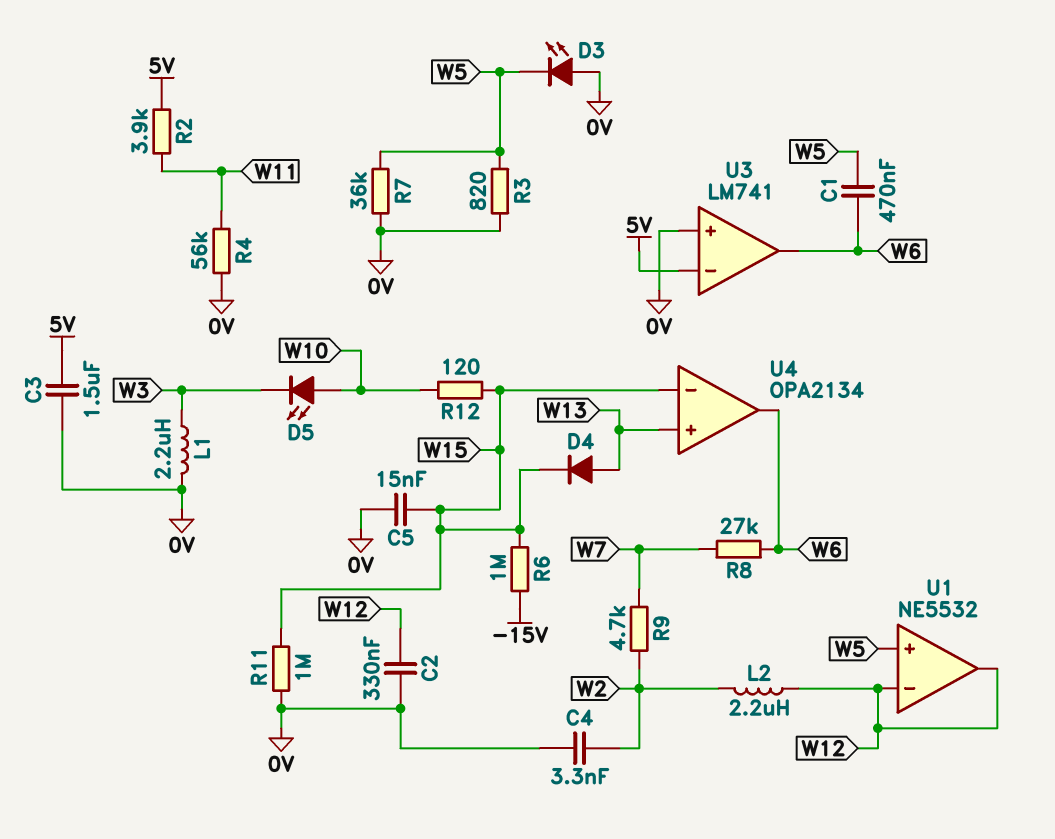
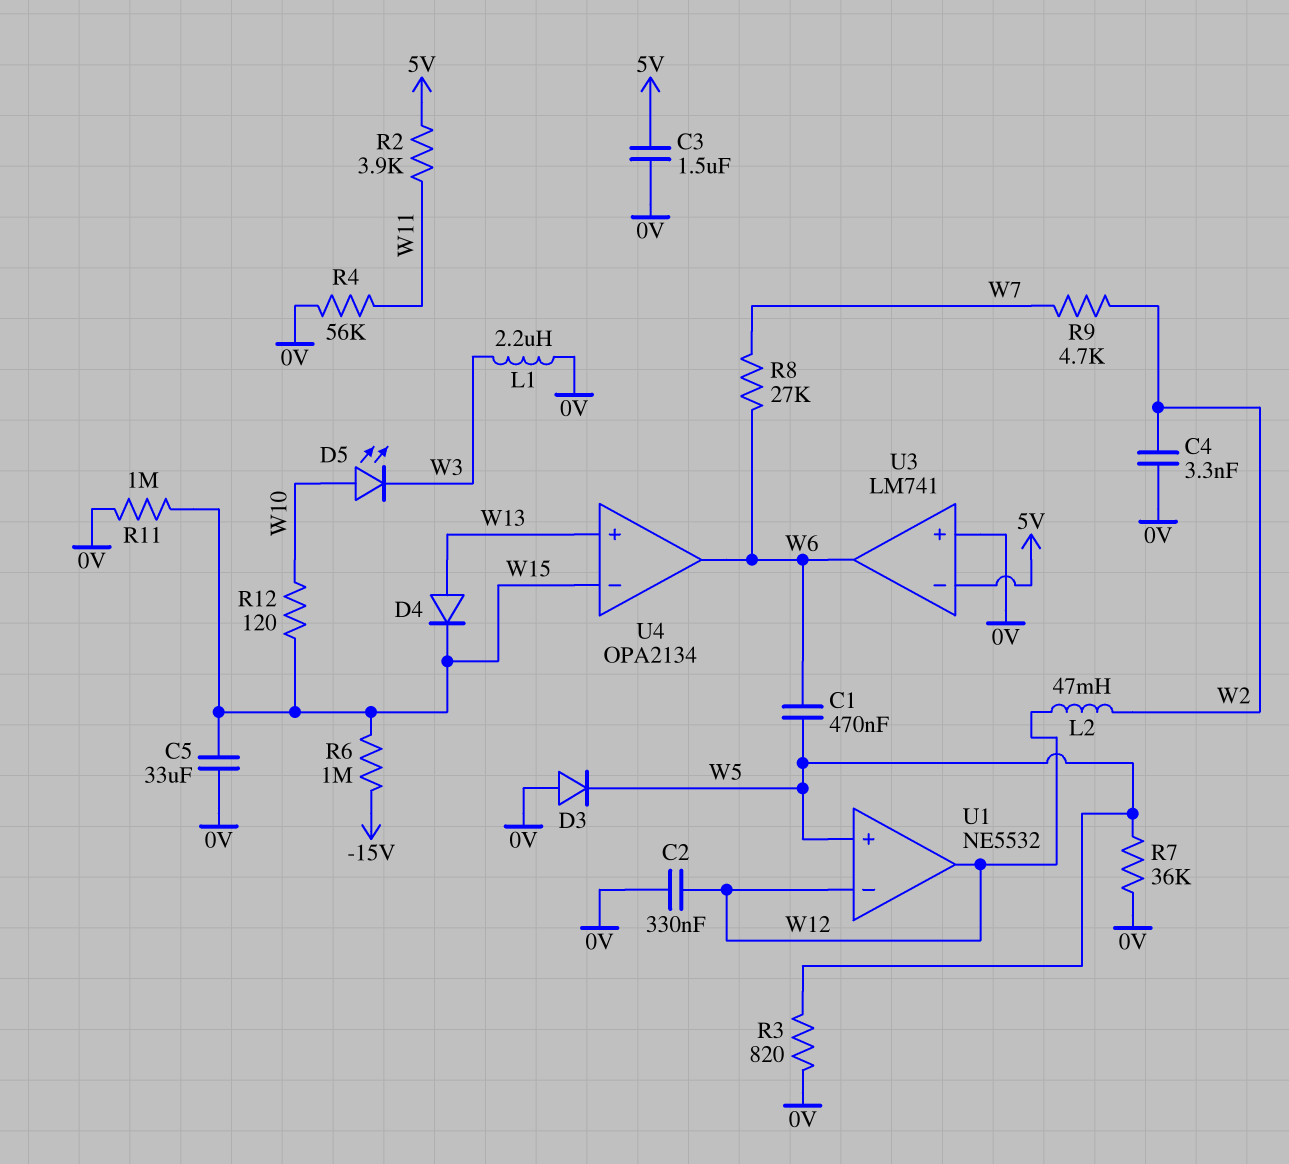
C5: 15nF (0V, W15) -> 33uF (0V, W15)
D3: LED (A 0V, K W5) -> diode (A 0V, K W5)
L2: 2.2uH (W2, W12) -> 47mH (W2, W12)

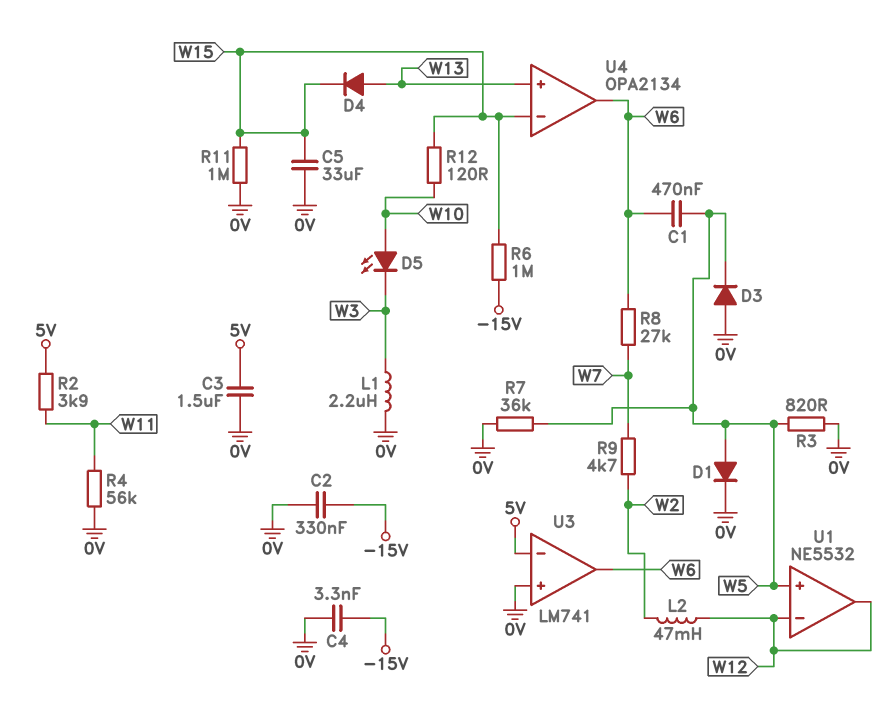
C2: 330nF (0V, W12) -> 330nF (-15V, 0V)
C4: 3.3nF (0V, W2) -> 3.3nF (-15V, 0V)
D1: none -> diode (A W5, K 0V)

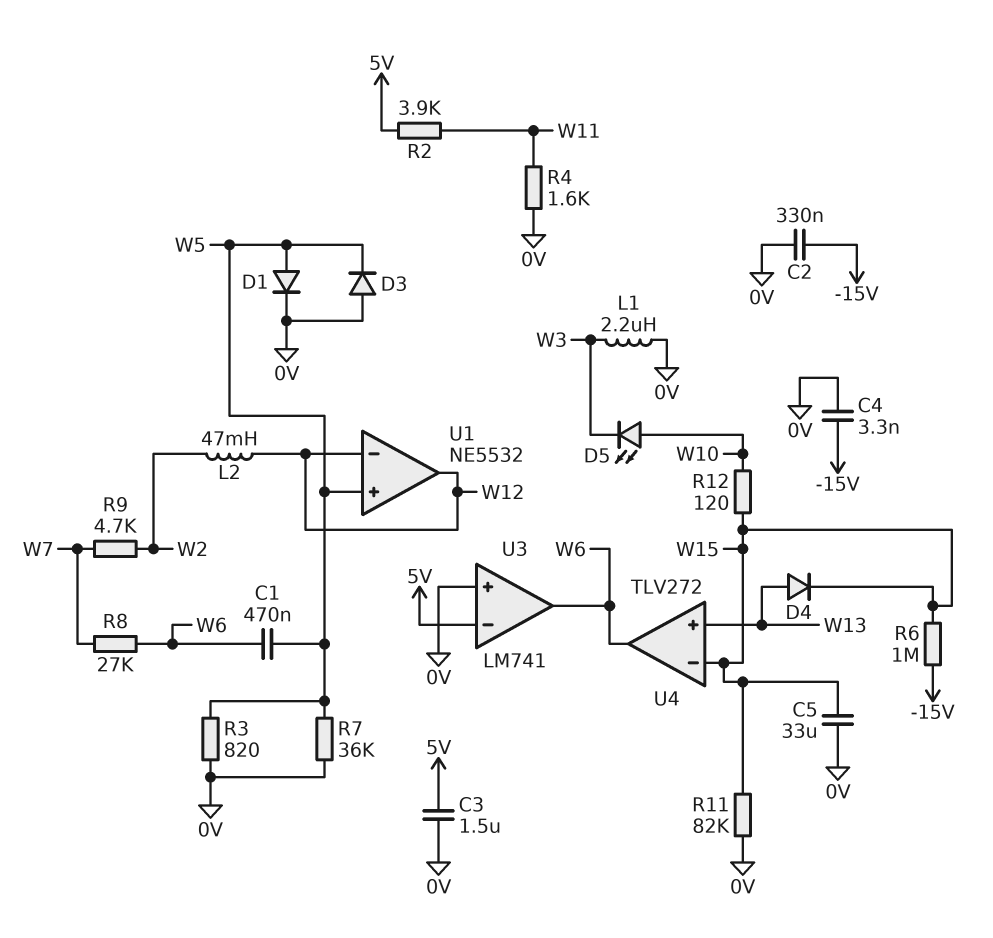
R4: 56k (0V, W11) -> 1.6k (0V, W11)
R11: 1M (0V, W15) -> 82k (0V, W15)
U4: OPA2134 -> TLV272

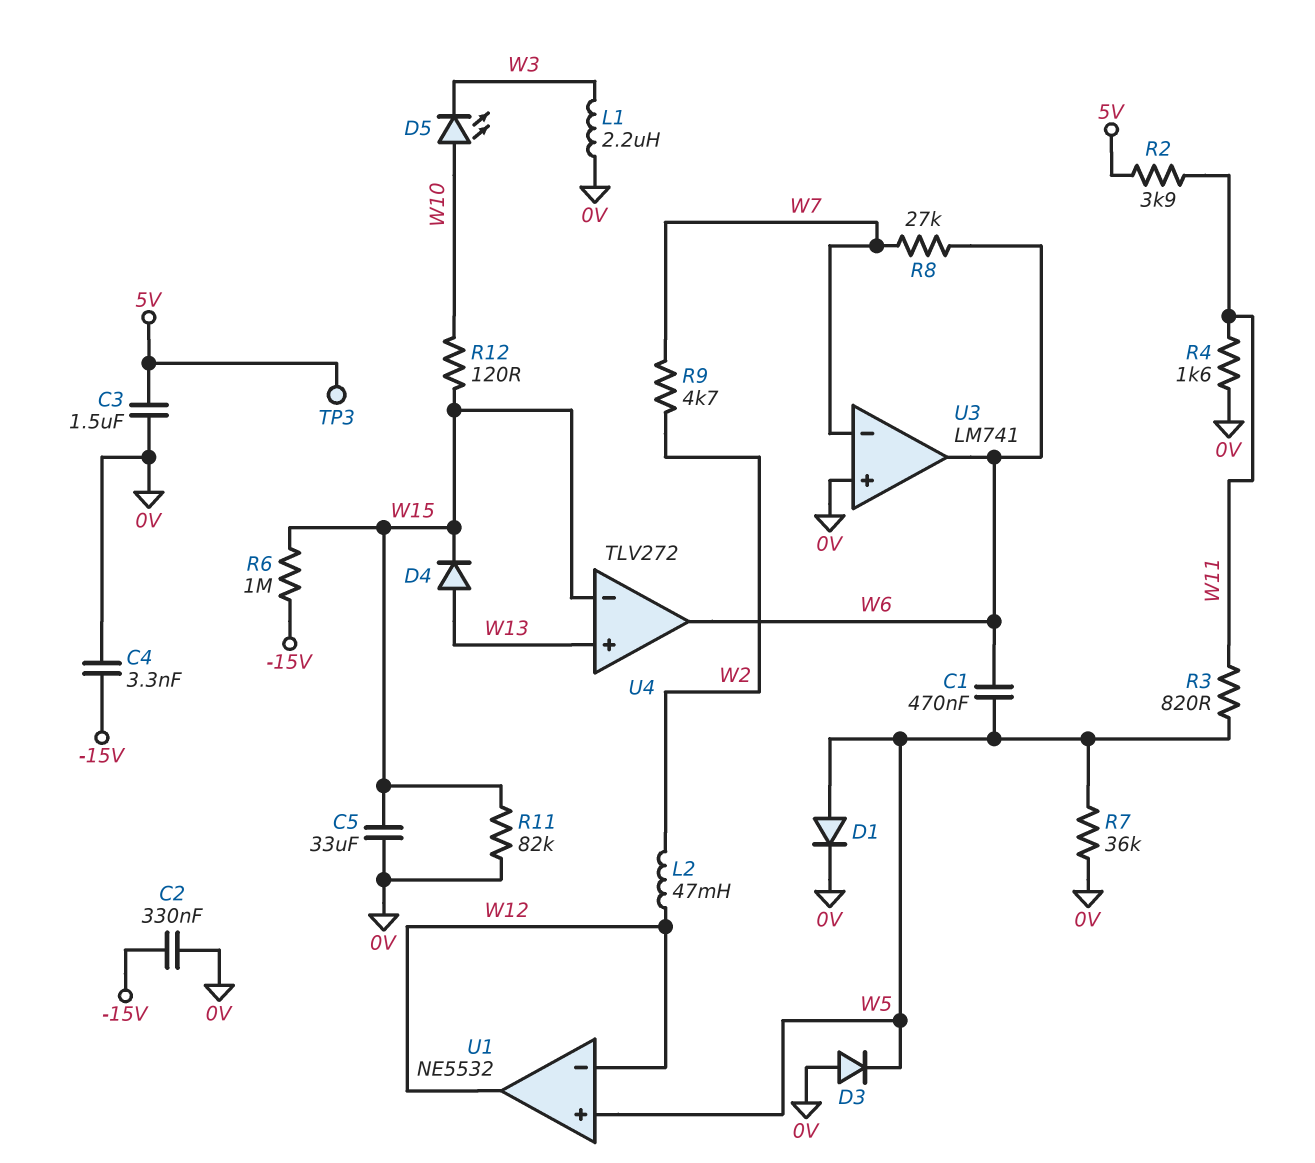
R3: 820 (0V, W5) -> 820 (W5, W11)
TP3: none -> test point (5V)
U3 pin in-: 5V -> W7

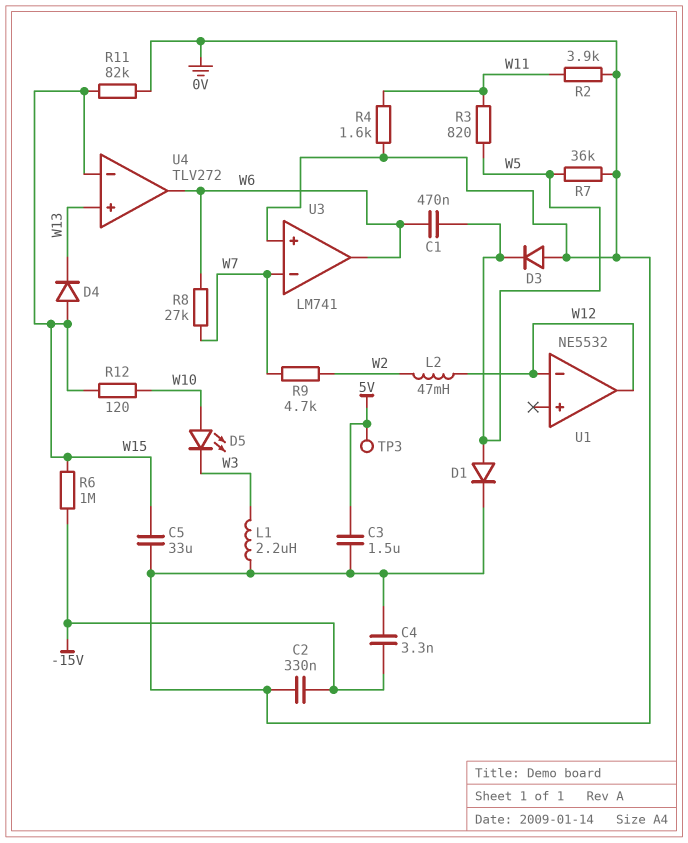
D4: diode (A W13, K W15) -> diode (A W15, K W13)
R2: 3.9k (5V, W11) -> 3.9k (0V, W11)
U1 pin in+: W5 -> none

